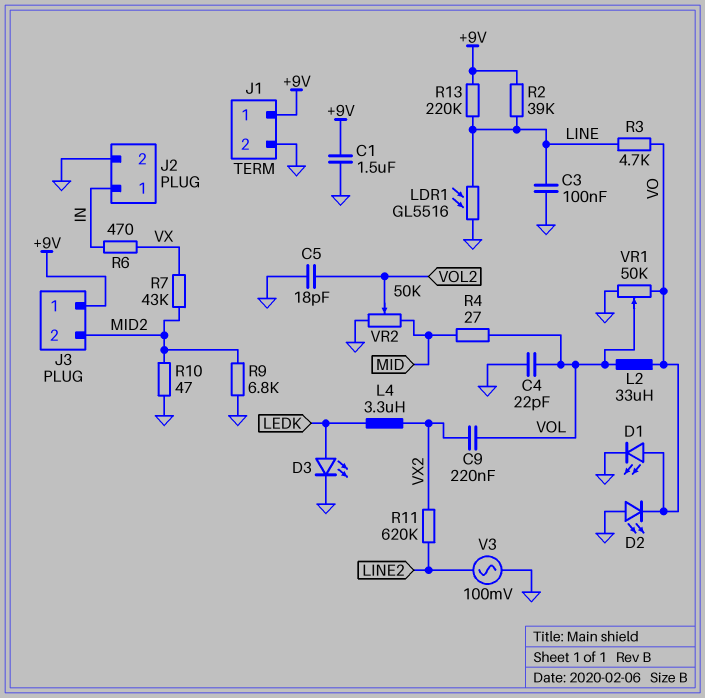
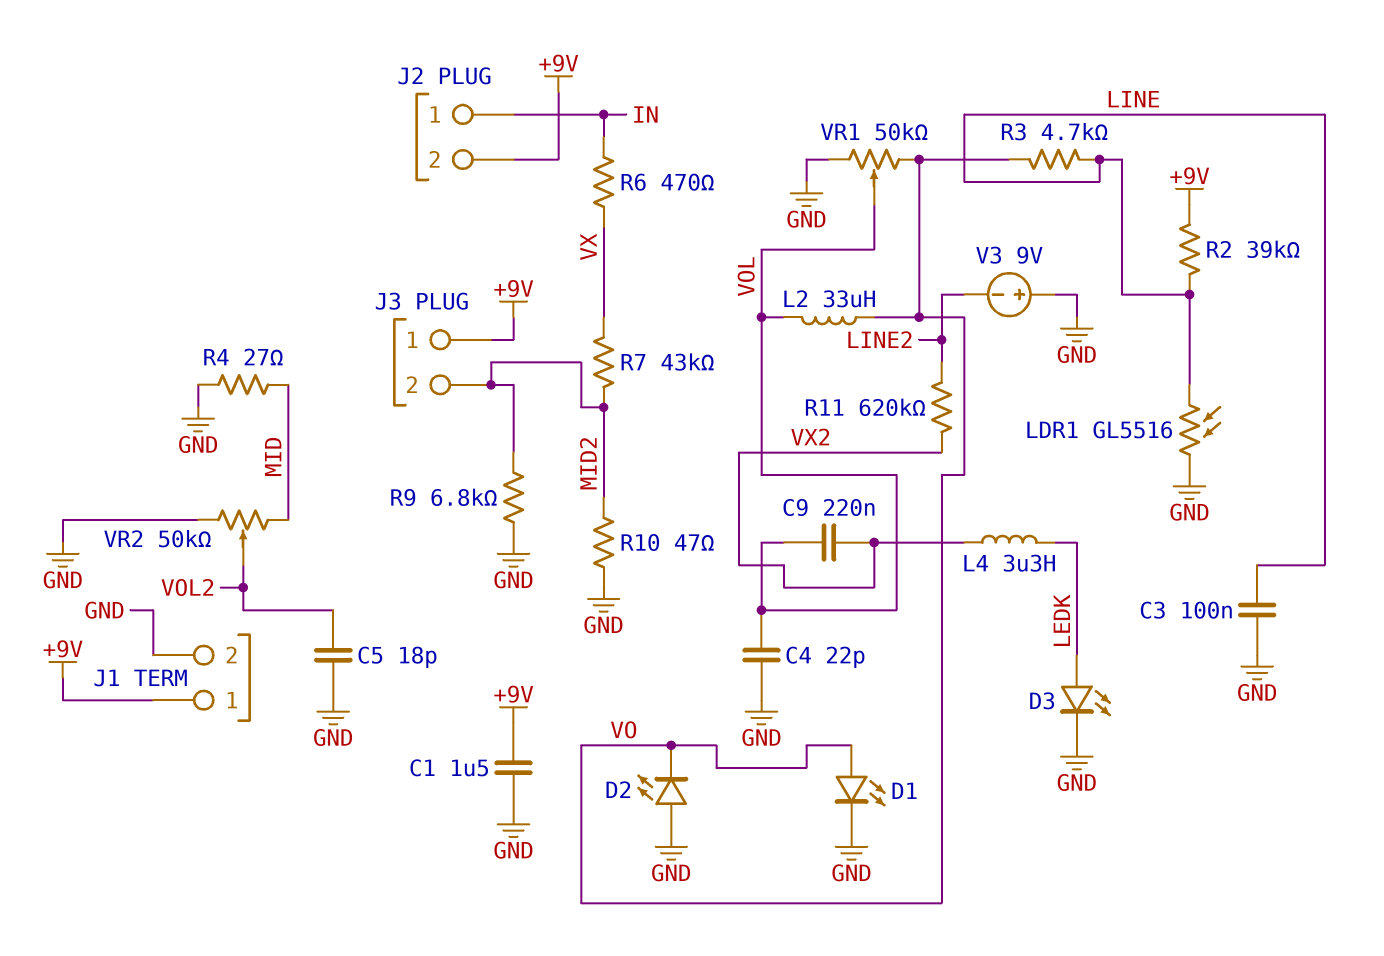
J2 pin 2: GND -> +9V
R4: 27 (MID, VOL) -> 27 (GND, MID)
R13: 220k (+9V, LINE) -> none
V3: AC 100mV (GND, LINE2) -> 9V (plus GND, minus LINE2)

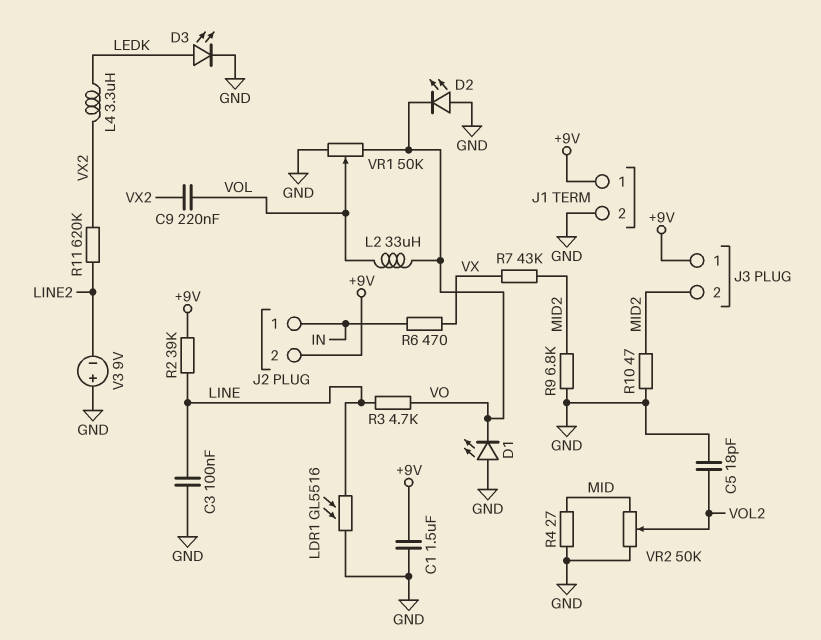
C4: 22pF (GND, VOL) -> none
D1: LED (A VO, K GND) -> LED (A GND, K VO)

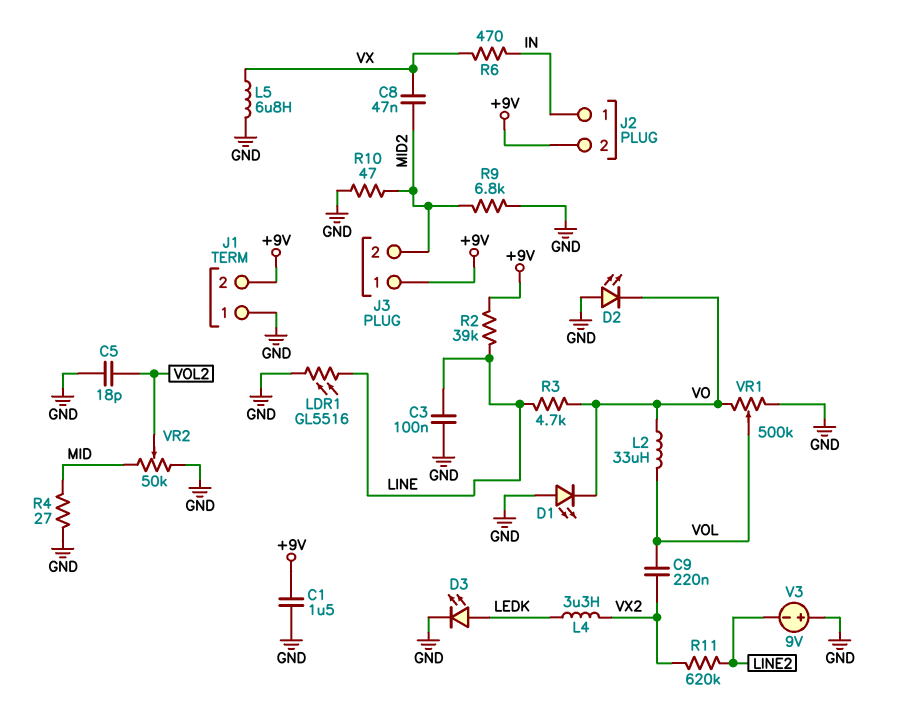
C8: none -> 47nF (MID2, VX)
J1 pin 1: +9V -> GND
J1 pin 2: GND -> +9V
L5: none -> 6.8uH (GND, VX)
R7: 43k (MID2, VX) -> none
VR1: 50k (GND, VO, wiper VOL) -> 500k (GND, VO, wiper VOL)

